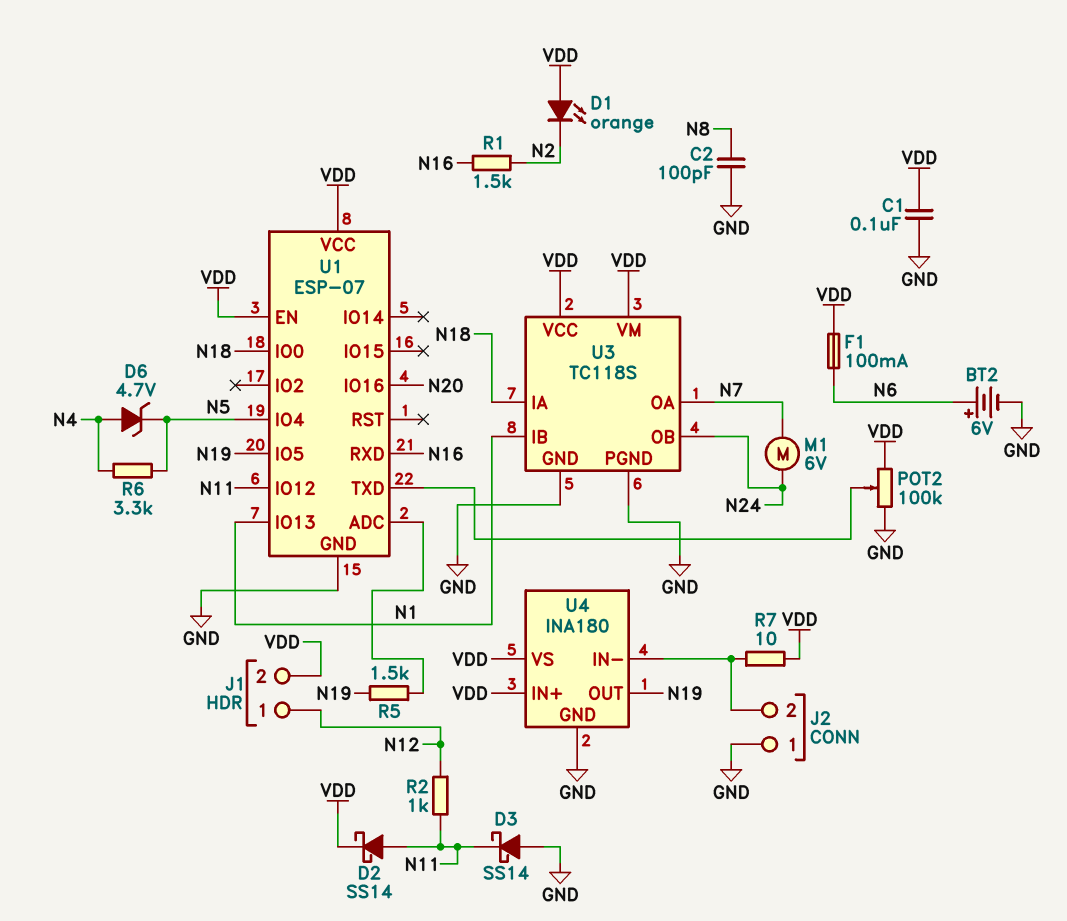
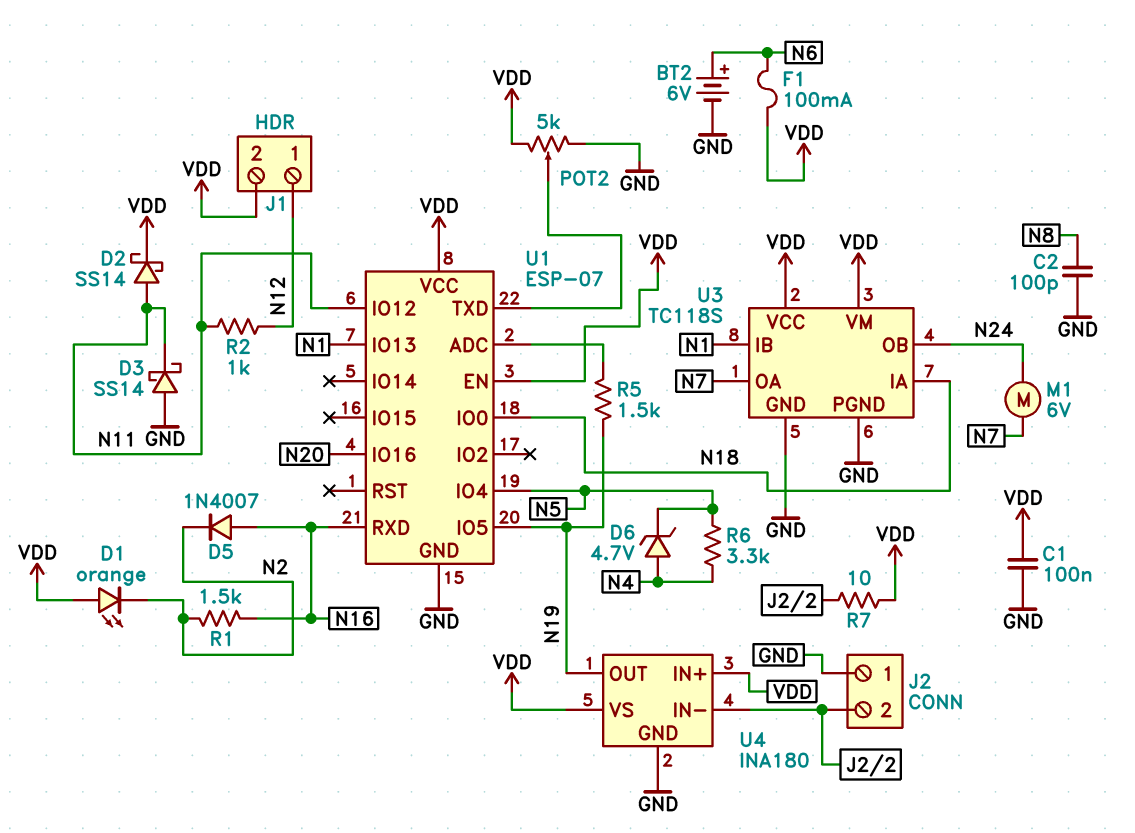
D5: none -> diode 1N4007 (A N16, K N2)
POT2: 100k (GND, VDD, wiper U1/TXD) -> 5k (GND, VDD, wiper U1/TXD)

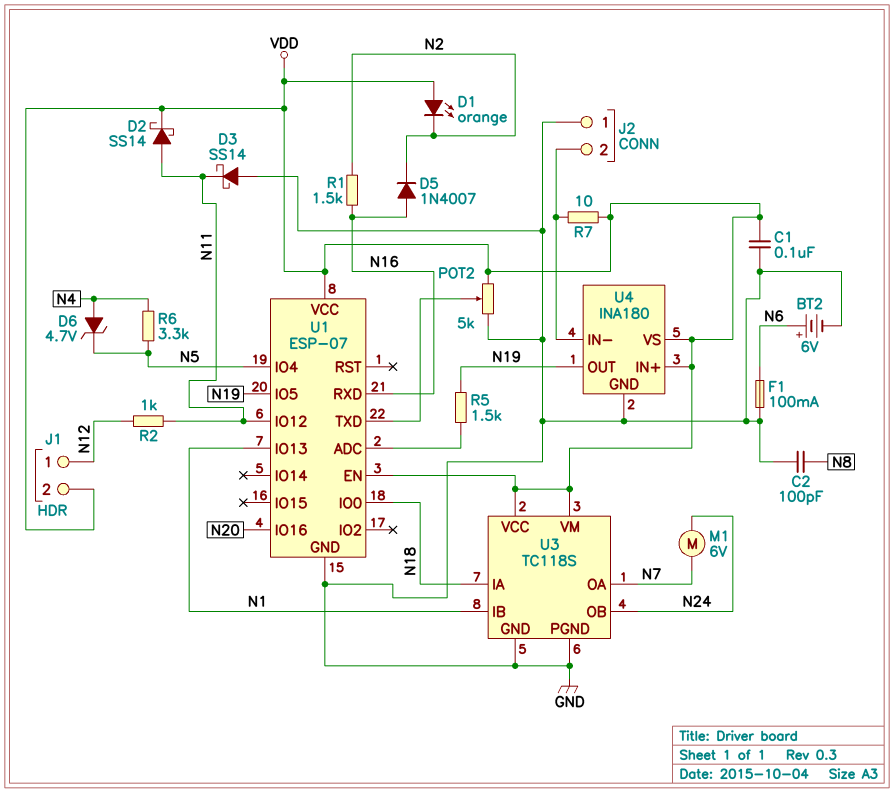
F1: 100mA (N6, VDD) -> 100mA (GND, N6)

